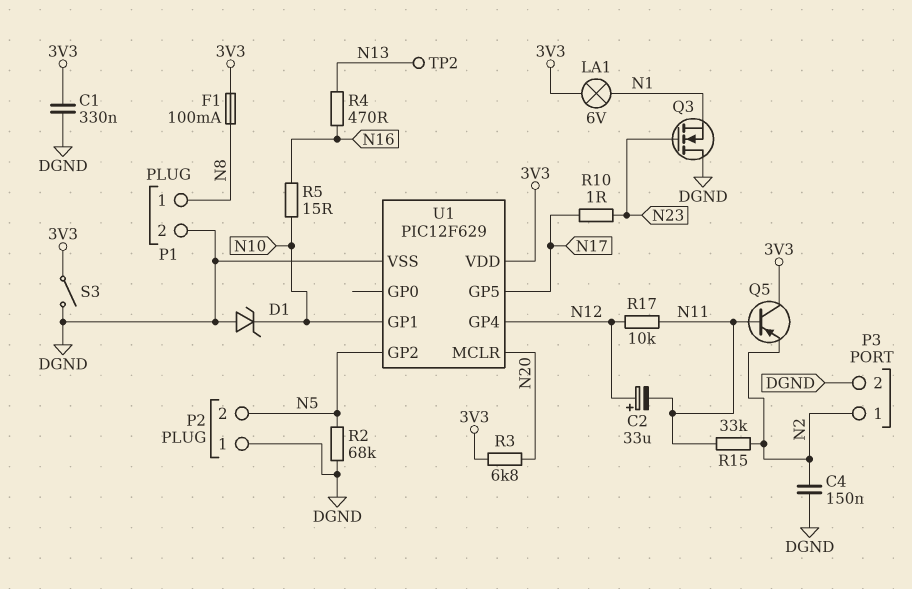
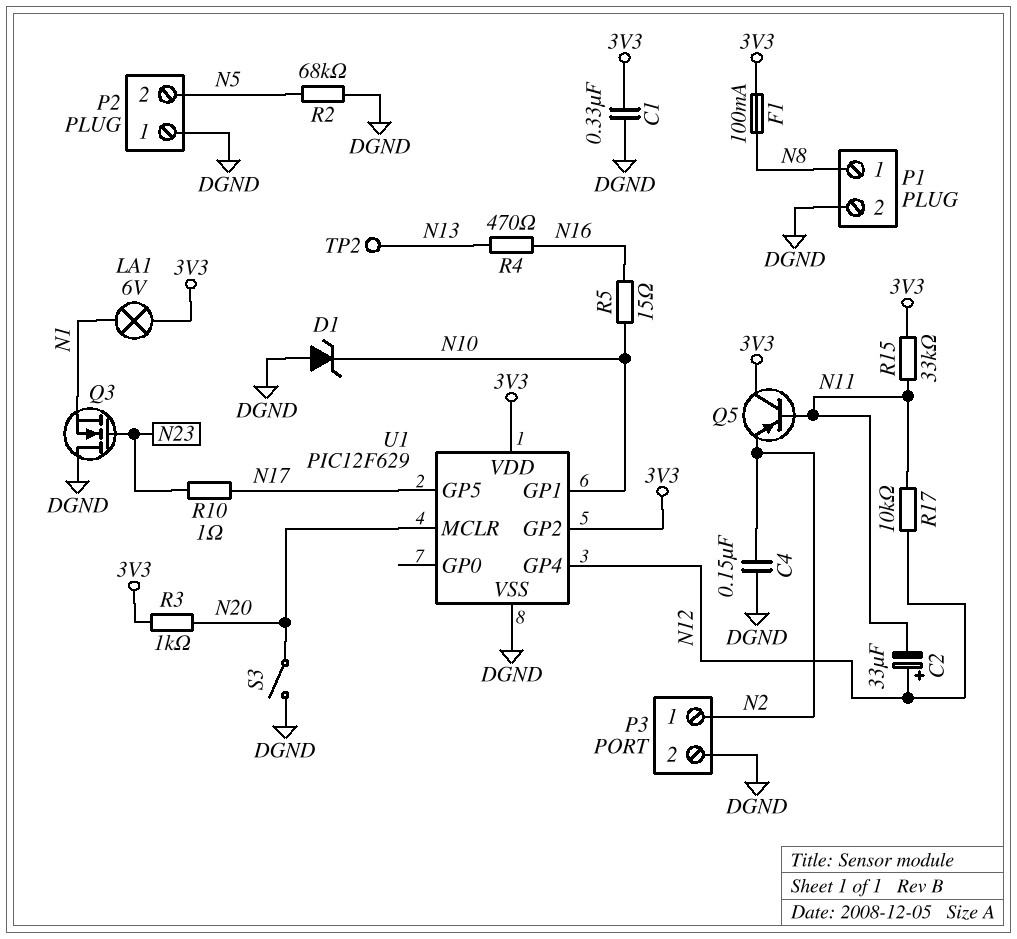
R3: 6.8k (3V3, N20) -> 1k (3V3, N20)
R15: 33k (N2, N11) -> 33k (3V3, N11)
S3: switch (3V3, DGND) -> switch (DGND, N20)
U1 pin GP2: N5 -> 3V3

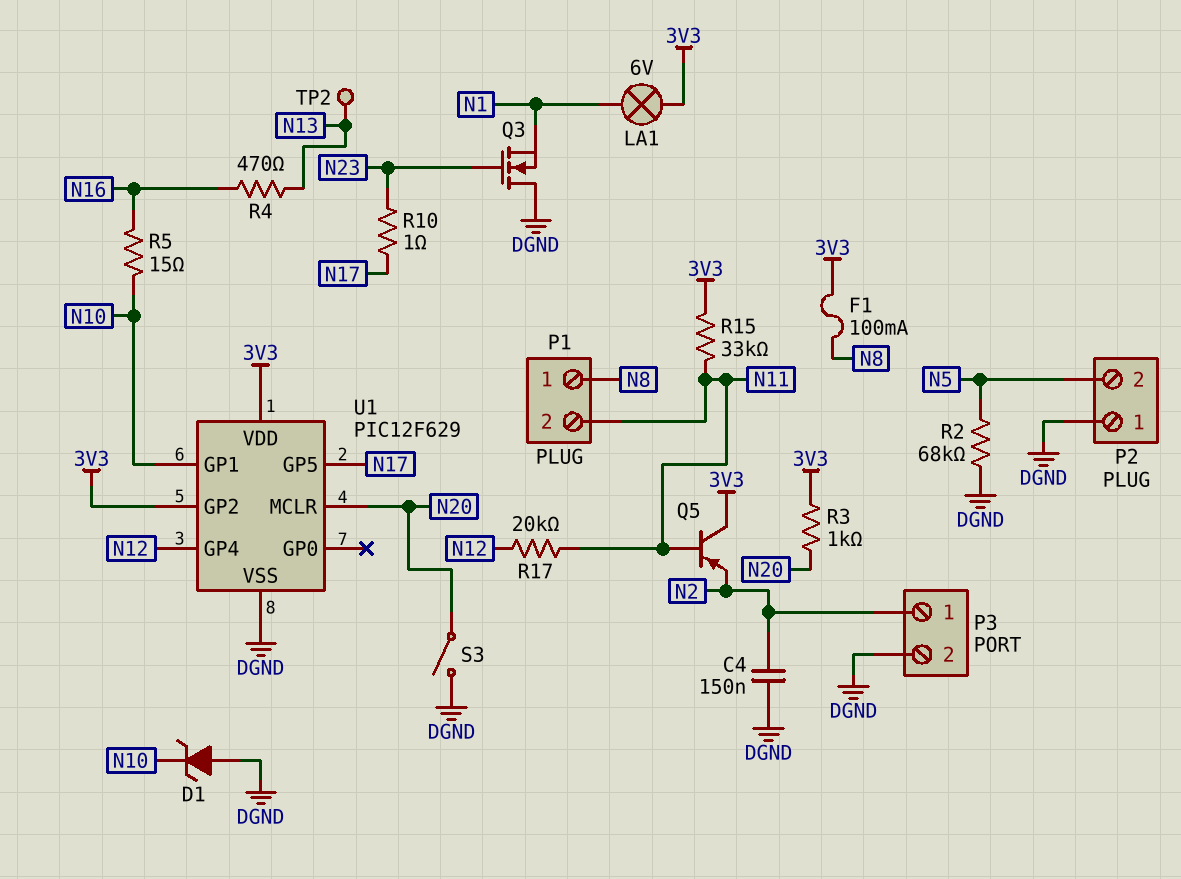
C1: 330nF (3V3, DGND) -> none
C2: 33uF (plus N12, minus N11) -> none
P1 pin 2: DGND -> N11
R17: 10k (N11, N12) -> 20k (N11, N12)

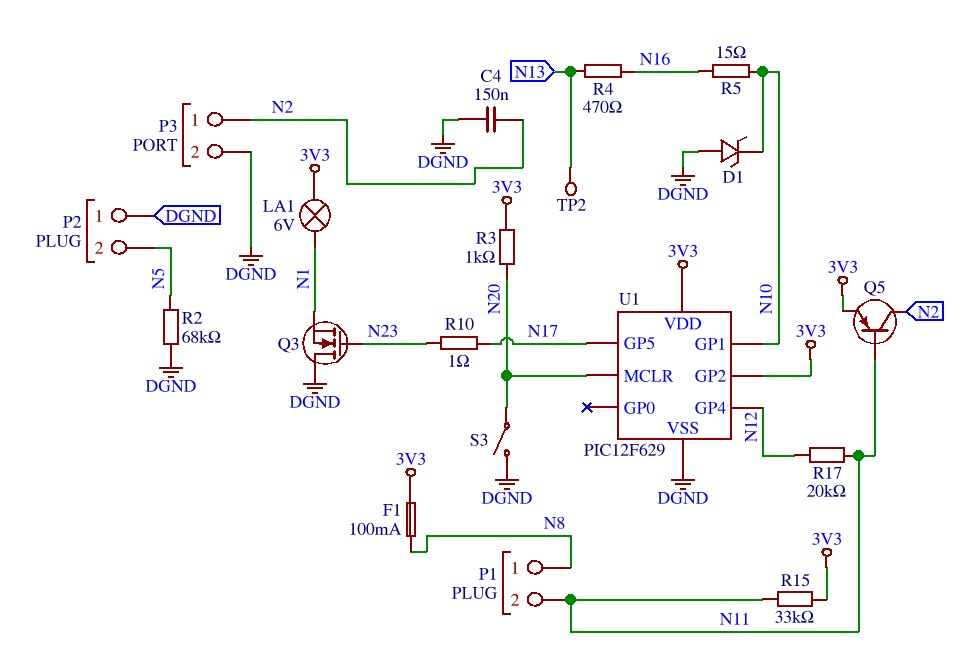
Q5: PNP (B N11, C 3V3, E N2) -> PNP (B N11, C N2, E 3V3)

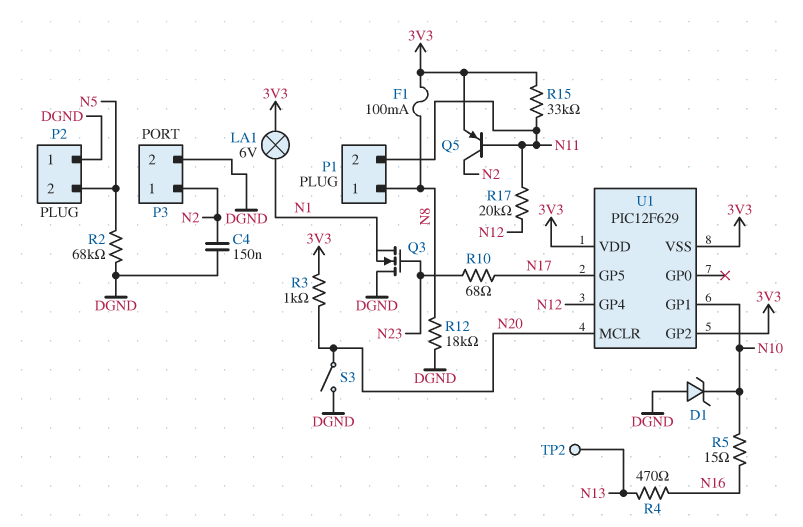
R10: 1 (N17, N23) -> 68 (N17, N23)
R12: none -> 18k (DGND, N8)
U1 pin VSS: DGND -> 3V3

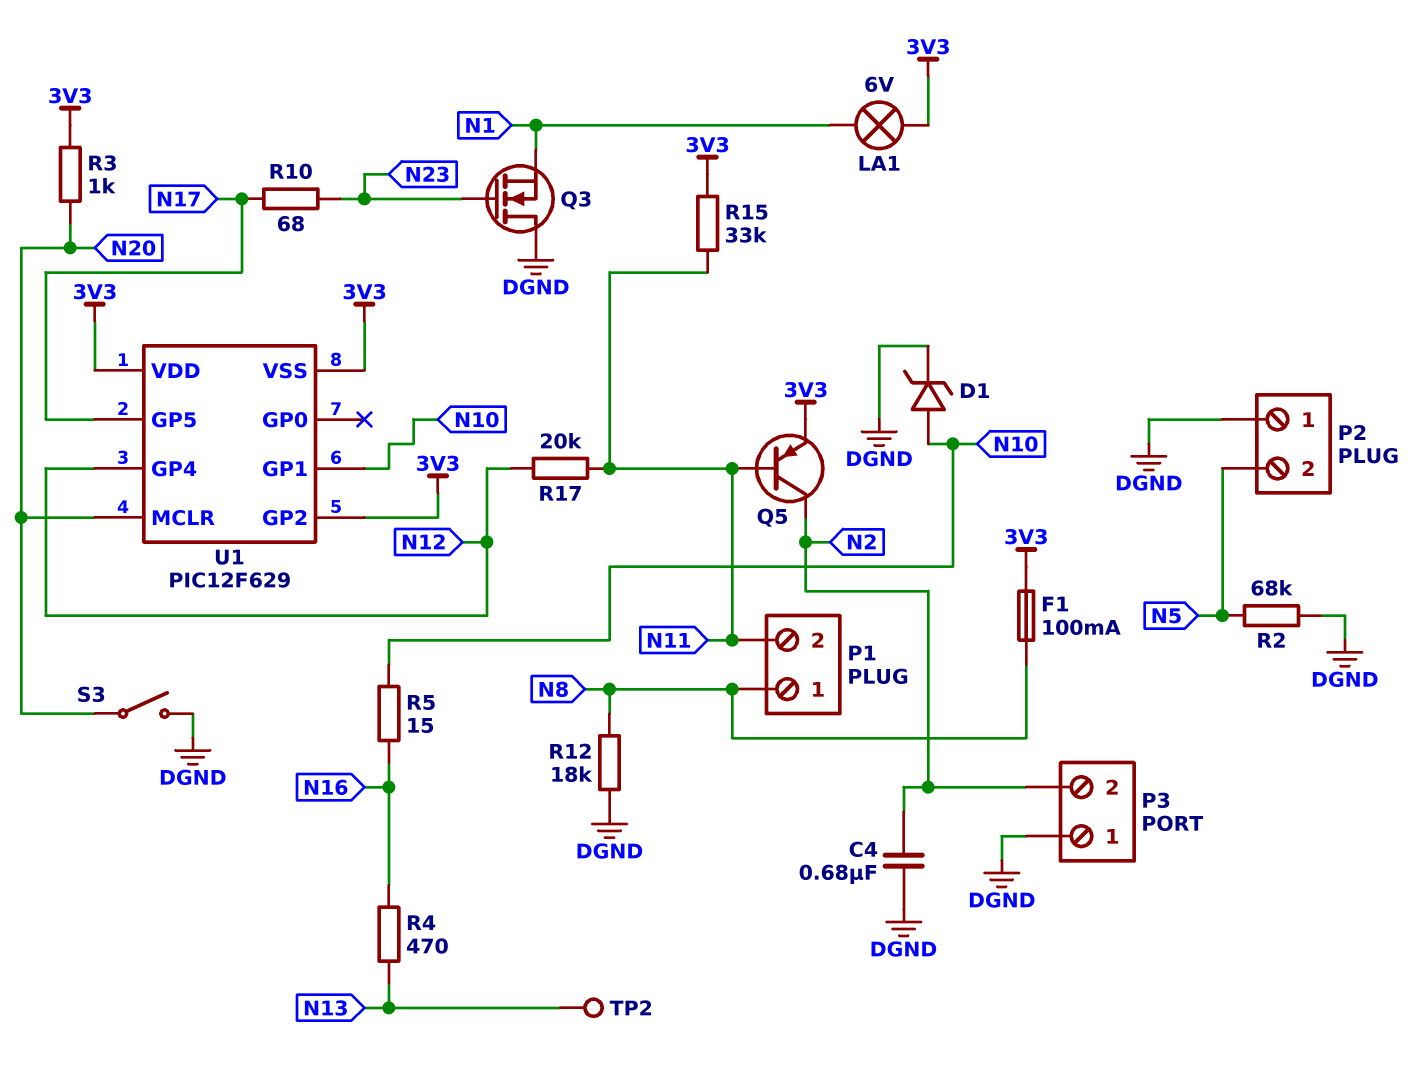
C4: 150nF (DGND, N2) -> 680nF (DGND, N2)
D1: zener (A DGND, K N10) -> zener (A N10, K DGND)
P3 pin 1: N2 -> DGND
P3 pin 2: DGND -> N2

